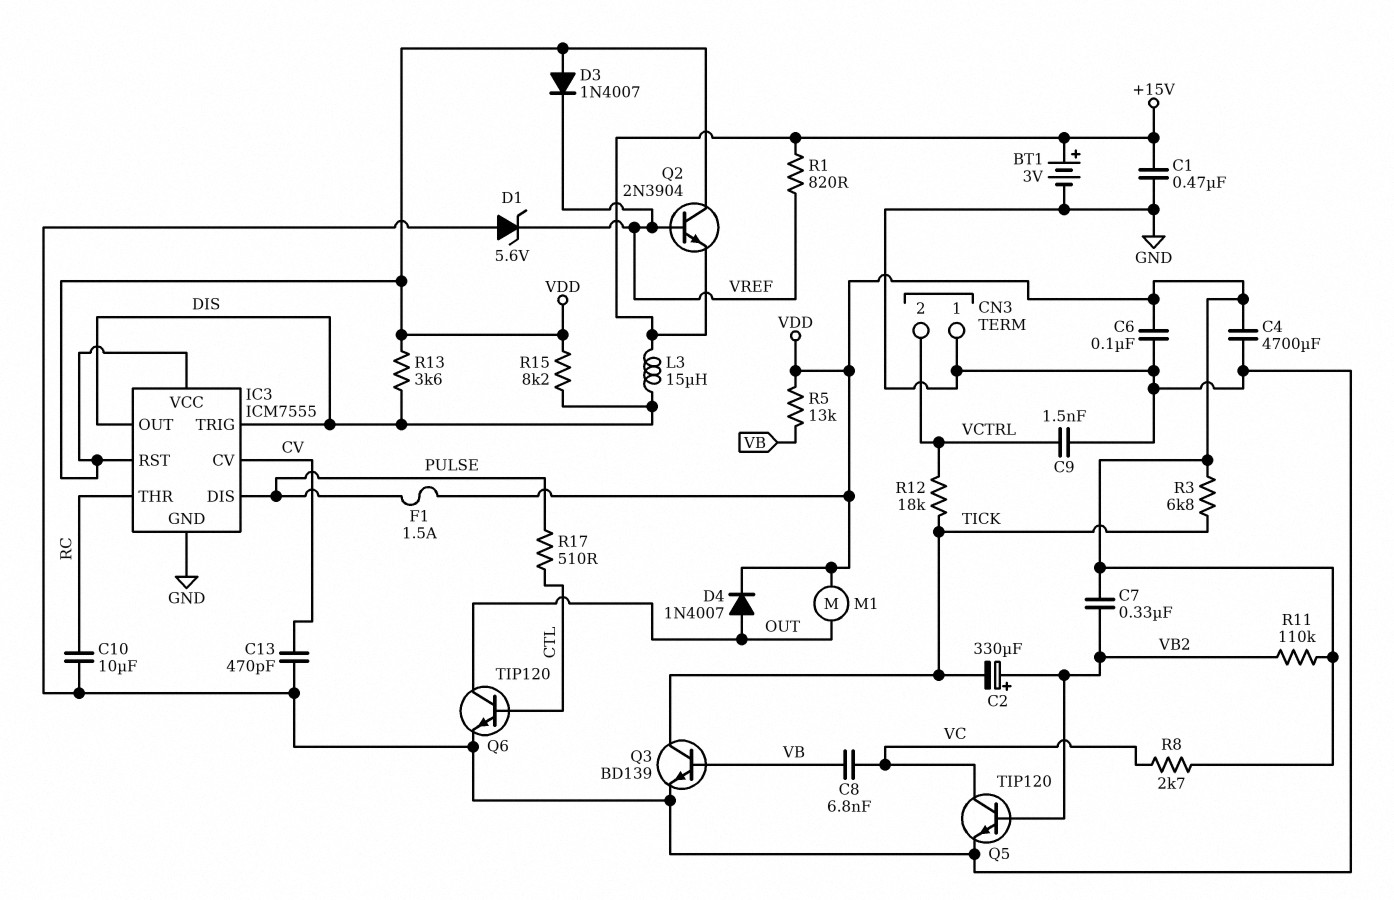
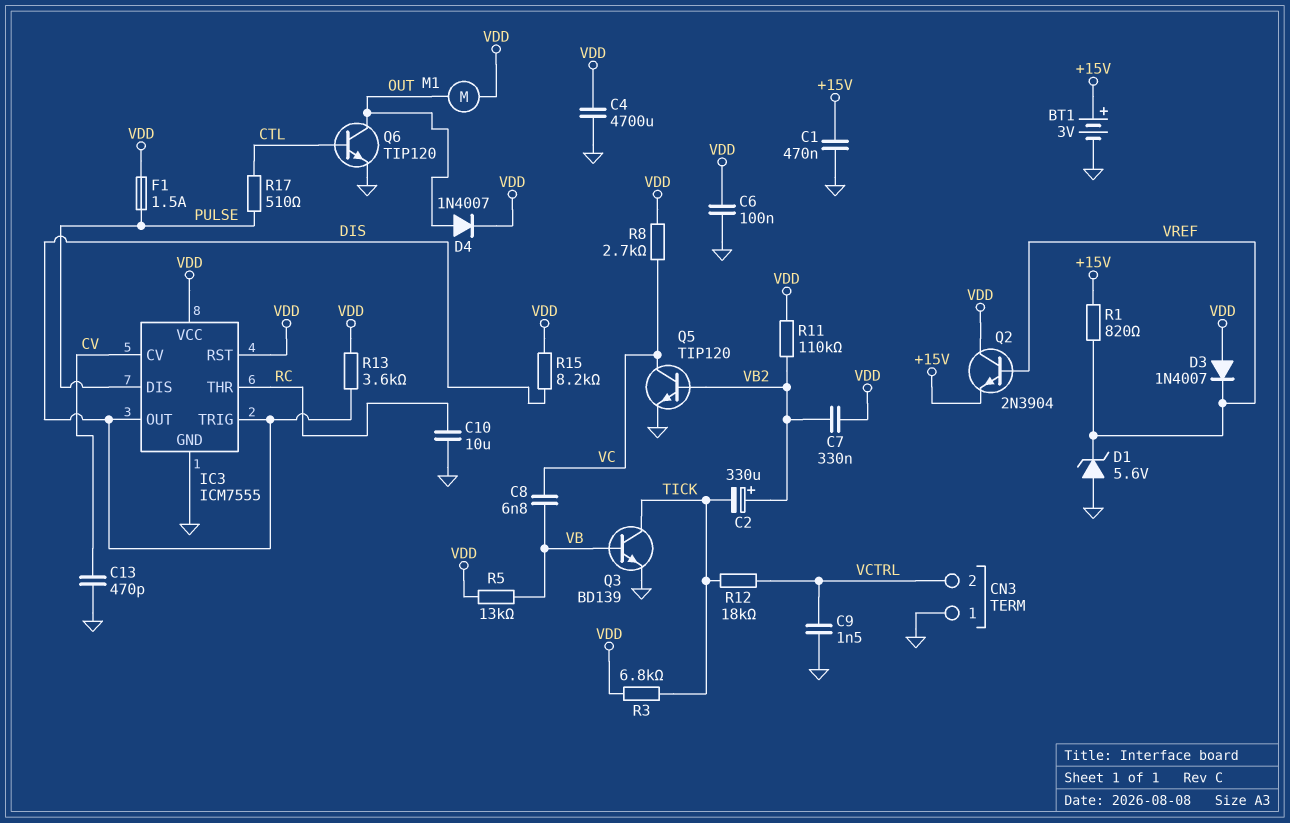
L3: 15uH (+15V, DIS) -> none

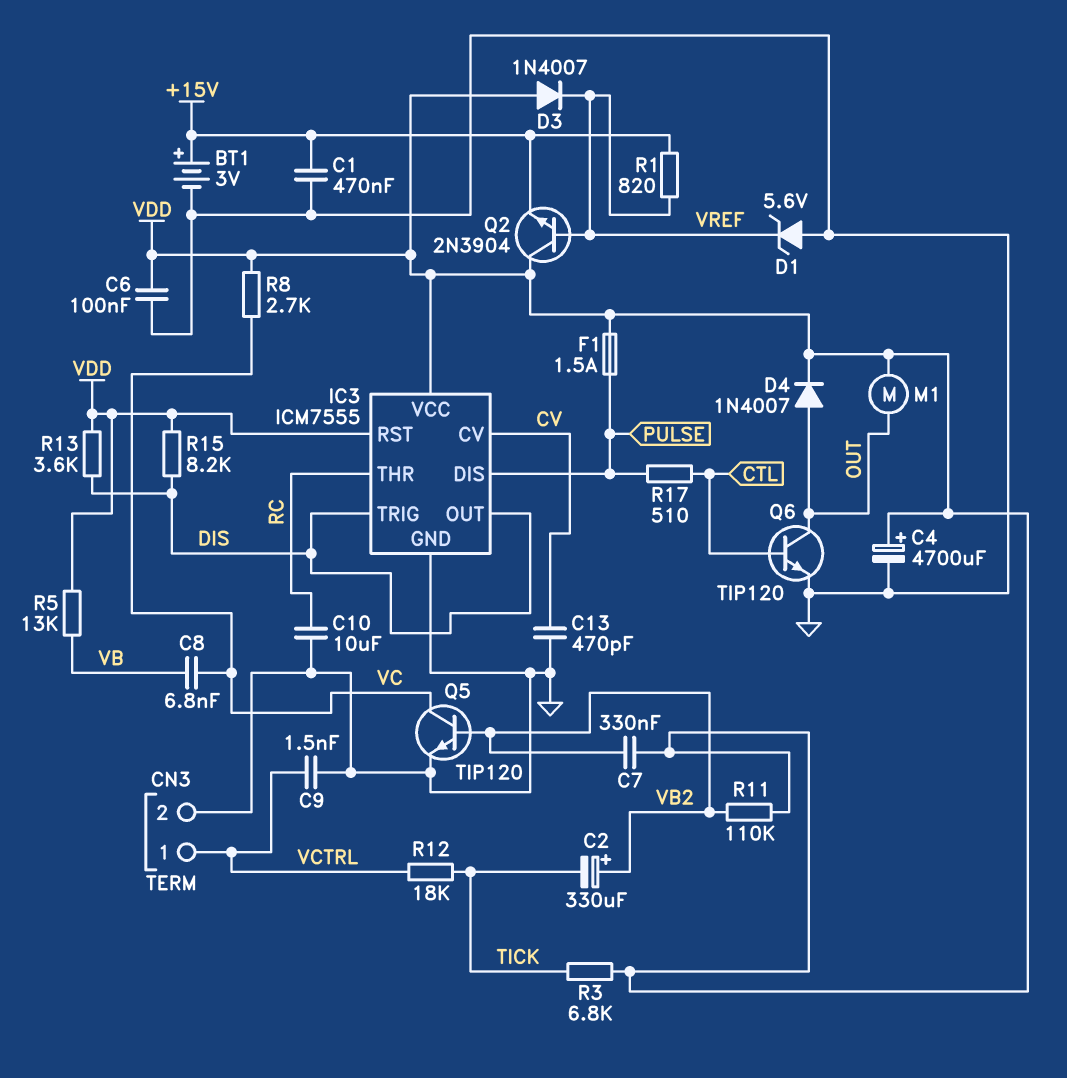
C4: 4700uF (GND, VDD) -> 4700uF (plus VDD, minus GND)
CN3 pin 1: GND -> VCTRL
CN3 pin 2: VCTRL -> GND
Q3: NPN BD139 (B VB, C TICK, E GND) -> none

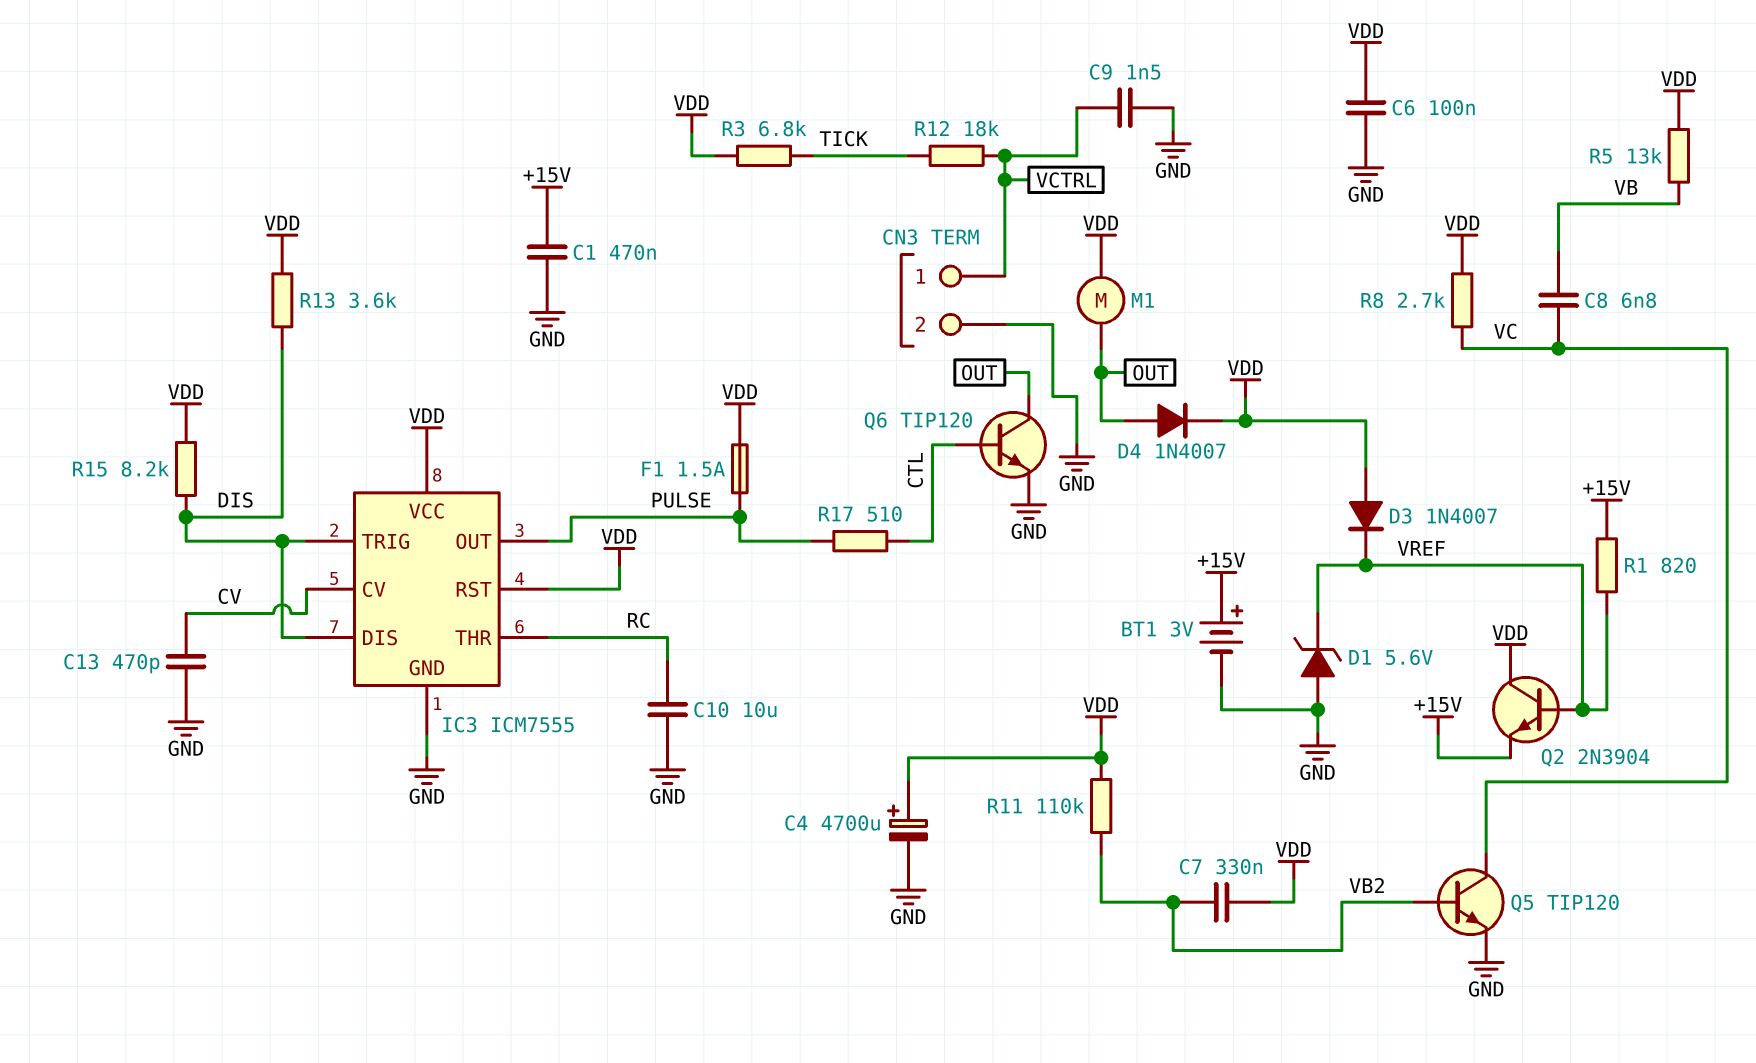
C2: 330uF (plus VB2, minus TICK) -> none
IC3 pin DIS: PULSE -> DIS
IC3 pin OUT: DIS -> PULSE

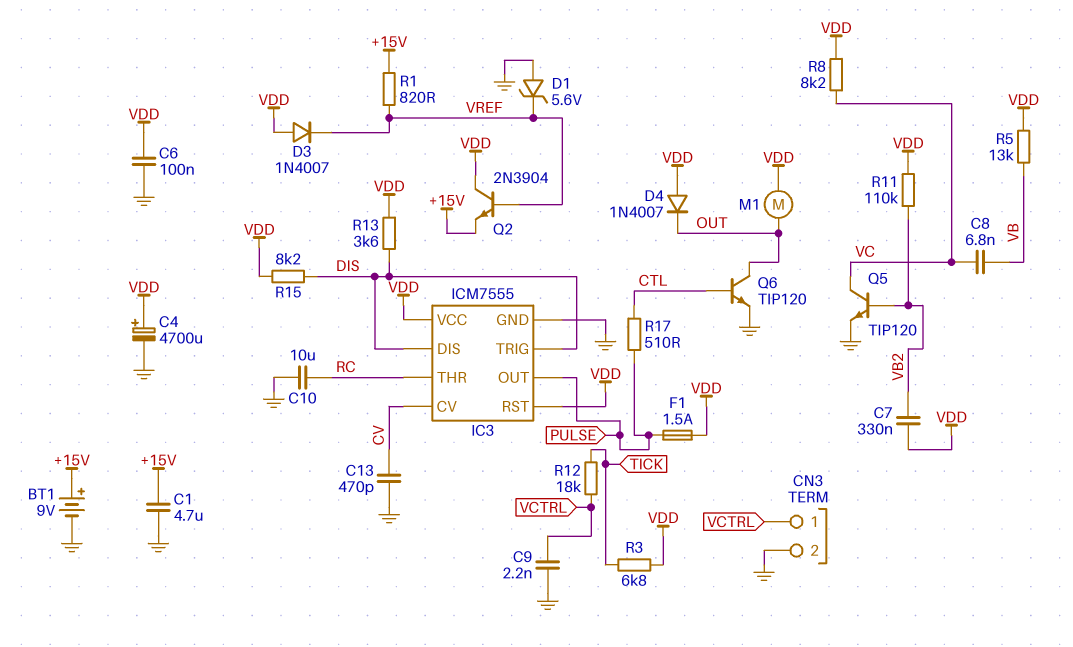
BT1: 3V (plus +15V, minus GND) -> 9V (plus +15V, minus GND)
C1: 470nF (+15V, GND) -> 4.7uF (+15V, GND)
C9: 1.5nF (GND, VCTRL) -> 2.2nF (GND, VCTRL)
D4: diode 1N4007 (A OUT, K VDD) -> diode 1N4007 (A VDD, K OUT)
R8: 2.7k (VC, VDD) -> 8.2k (VC, VDD)

